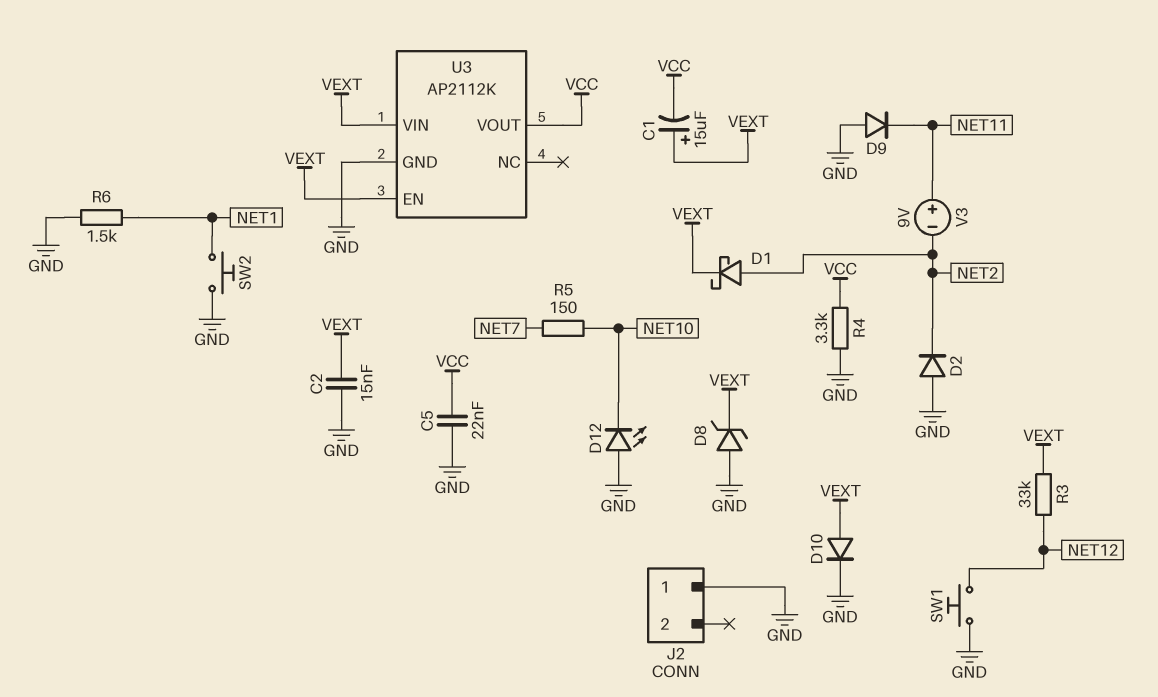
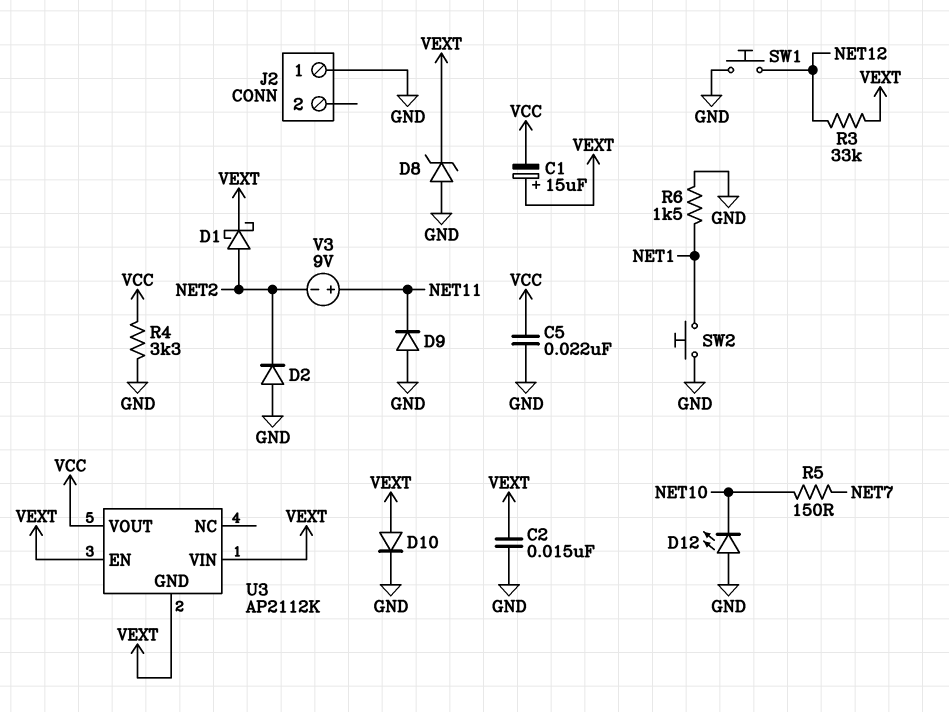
U3 pin GND: GND -> VEXT

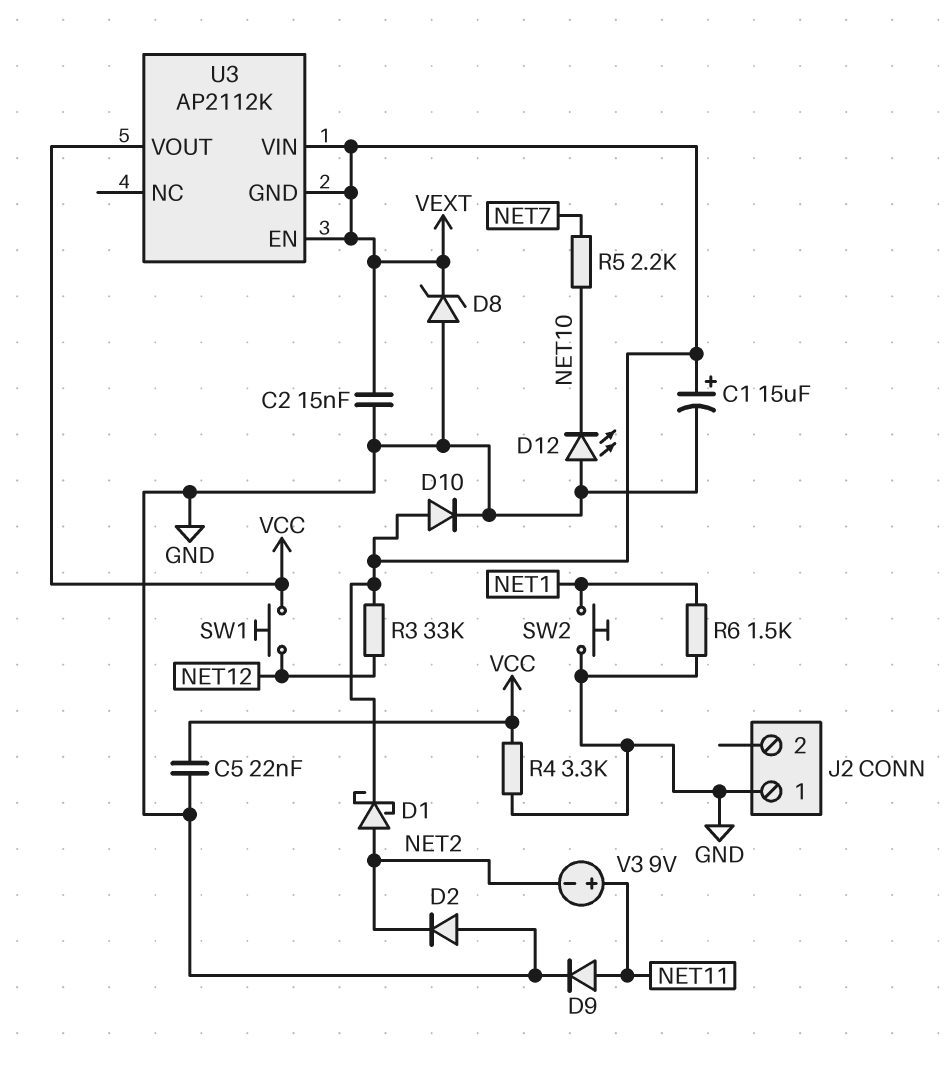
C1: 15uF (plus VEXT, minus VCC) -> 15uF (plus VEXT, minus GND)
D9: diode (A GND, K NET11) -> diode (A NET11, K GND)
R5: 150 (NET7, NET10) -> 2.2k (NET7, NET10)
SW1: button (GND, NET12) -> button (NET12, VCC)

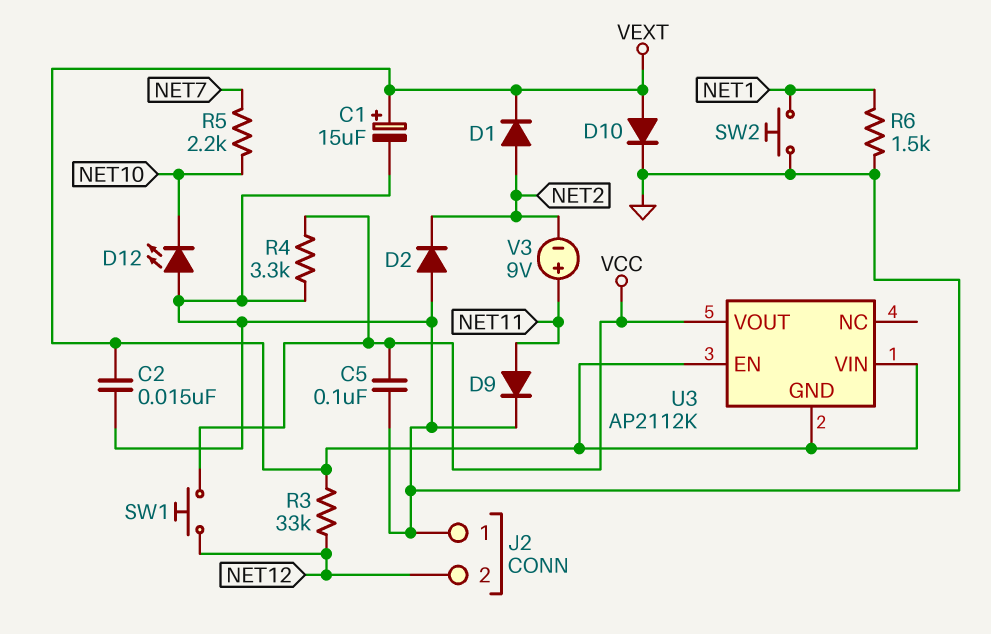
C5: 22nF (GND, VCC) -> 100nF (GND, VCC)
D1: schottky (A NET2, K VEXT) -> diode (A NET2, K VEXT)
D8: zener (A GND, K VEXT) -> none
J2 pin 2: none -> NET12

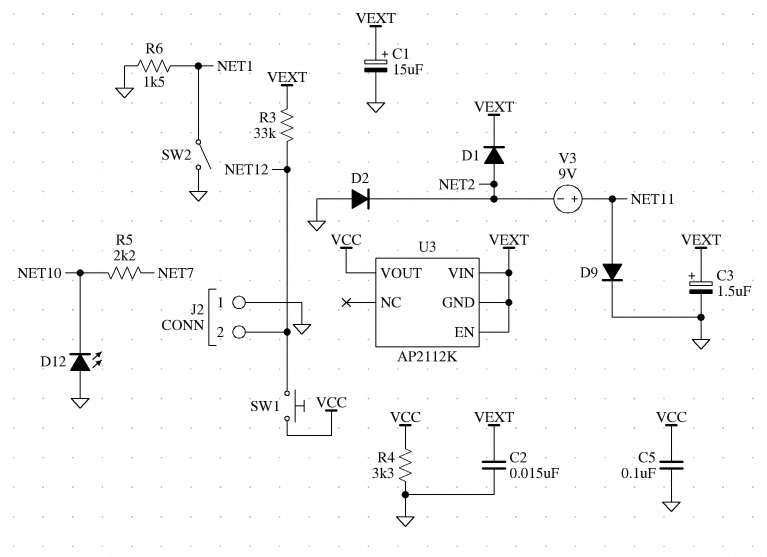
C3: none -> 1.5uF (plus VEXT, minus GND)
D10: diode (A VEXT, K GND) -> none
SW2: button (GND, NET1) -> switch (GND, NET1)

